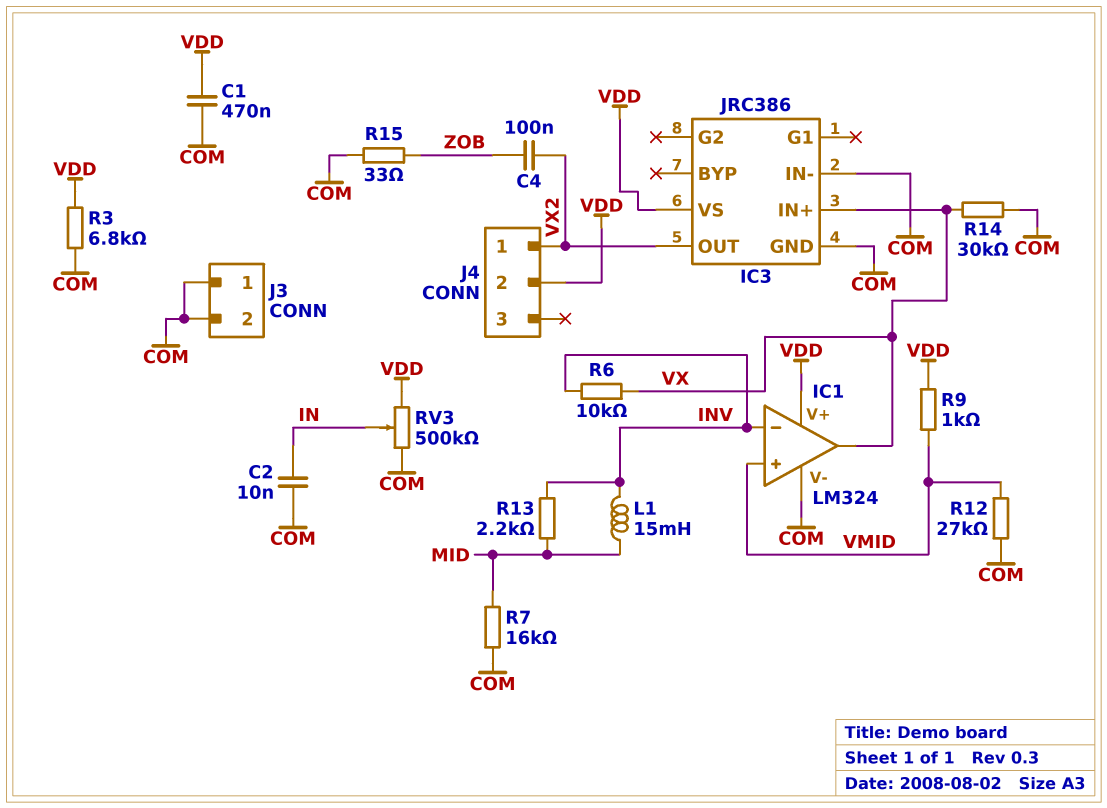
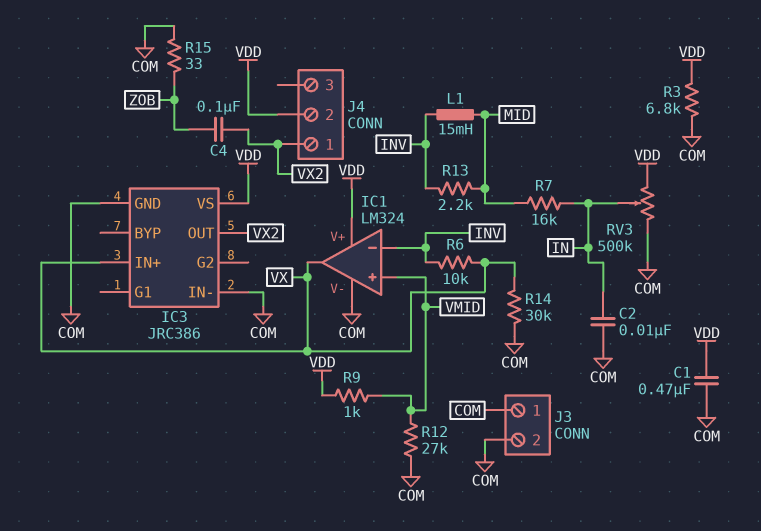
R7: 16k (COM, MID) -> 16k (IN, MID)

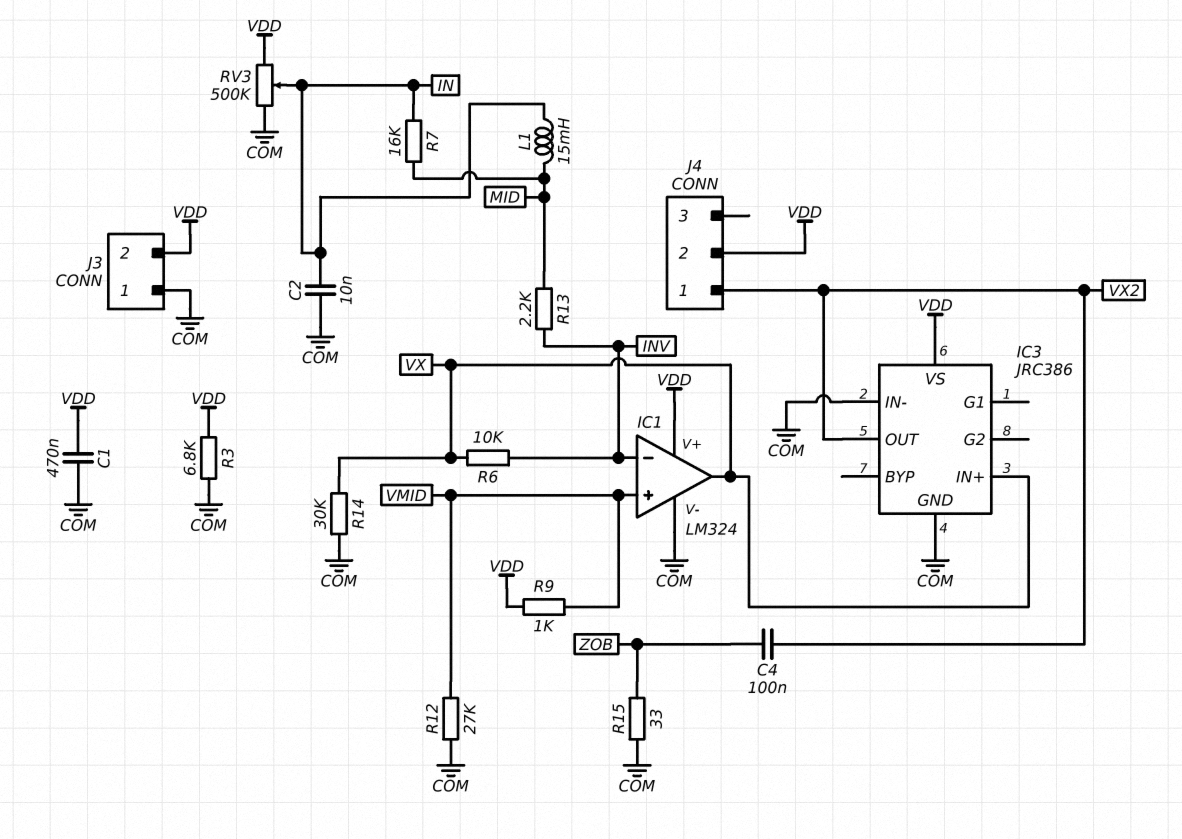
J3 pin 2: COM -> VDD
L1: 15mH (INV, MID) -> 15mH (IN, MID)

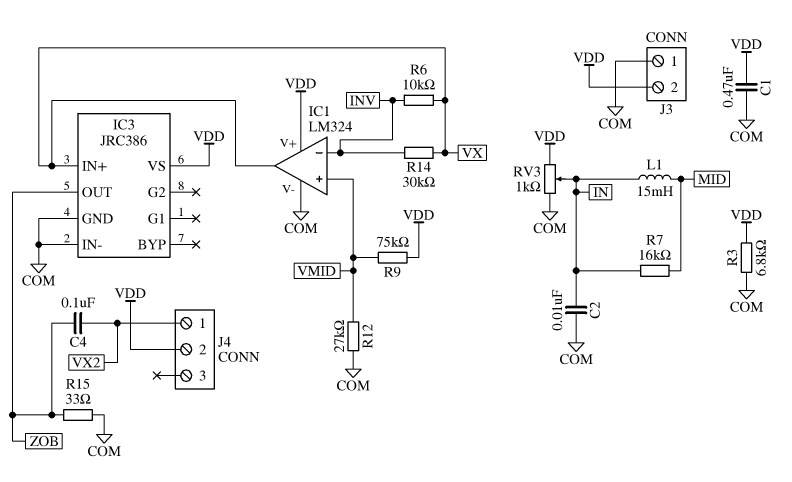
IC3 pin OUT: VX2 -> ZOB
R9: 1k (VDD, VMID) -> 75k (VDD, VMID)
R13: 2.2k (INV, MID) -> none
R14: 30k (COM, VX) -> 30k (INV, VX)
RV3: 500k (COM, VDD, wiper IN) -> 1k (COM, VDD, wiper IN)

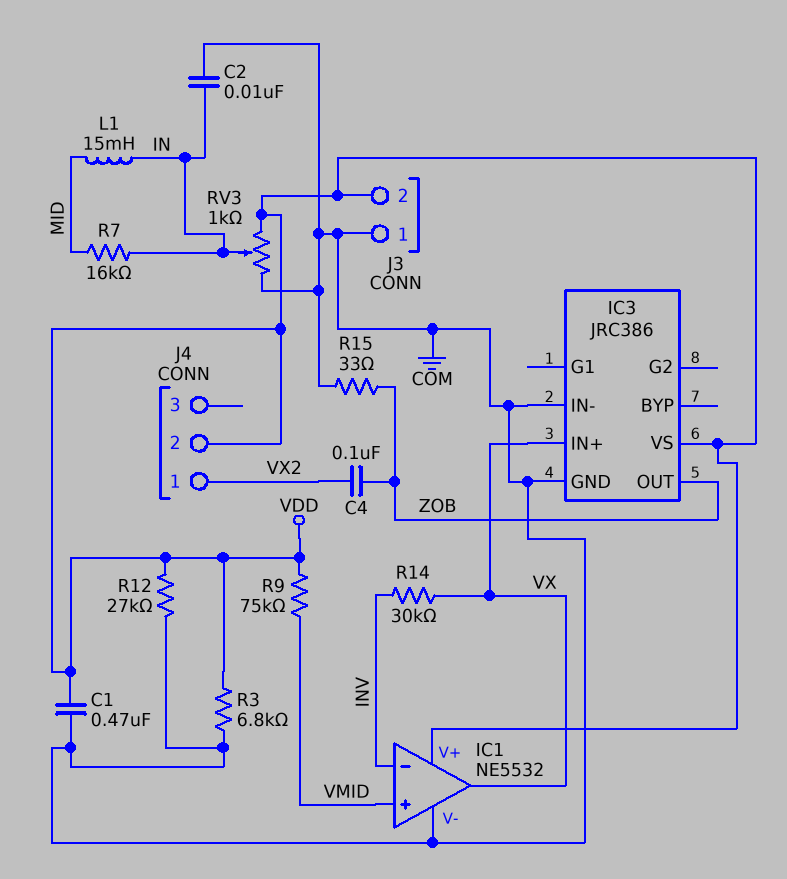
IC1: LM324 -> NE5532
R6: 10k (INV, VX) -> none
R12: 27k (COM, VMID) -> 27k (COM, VDD)

